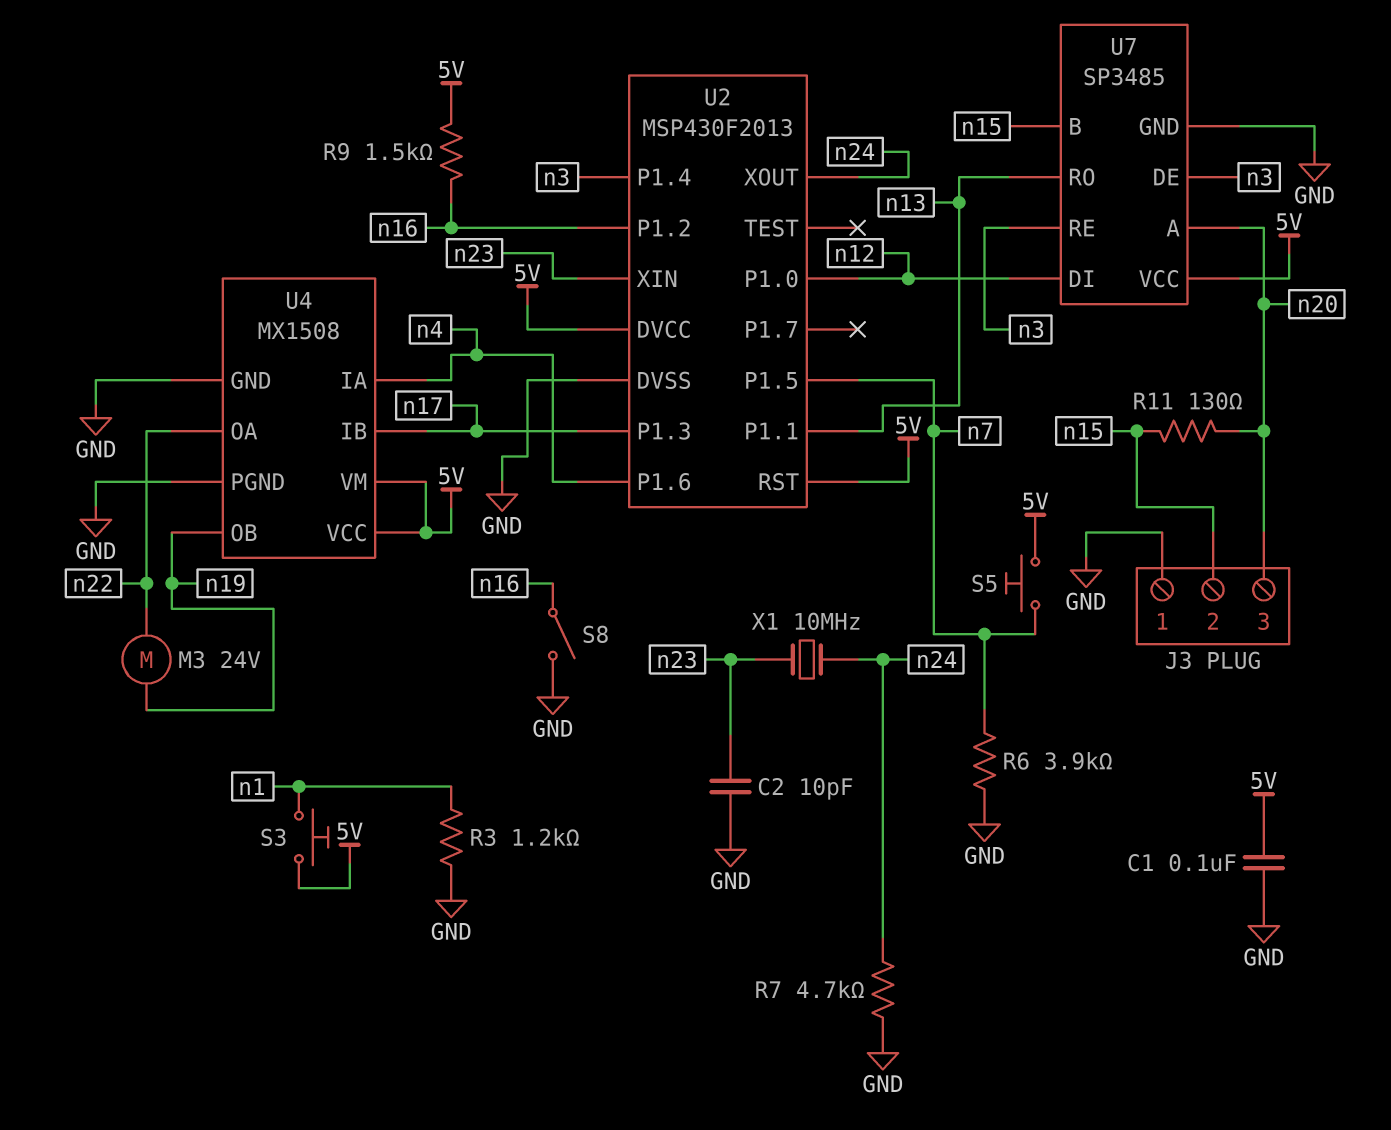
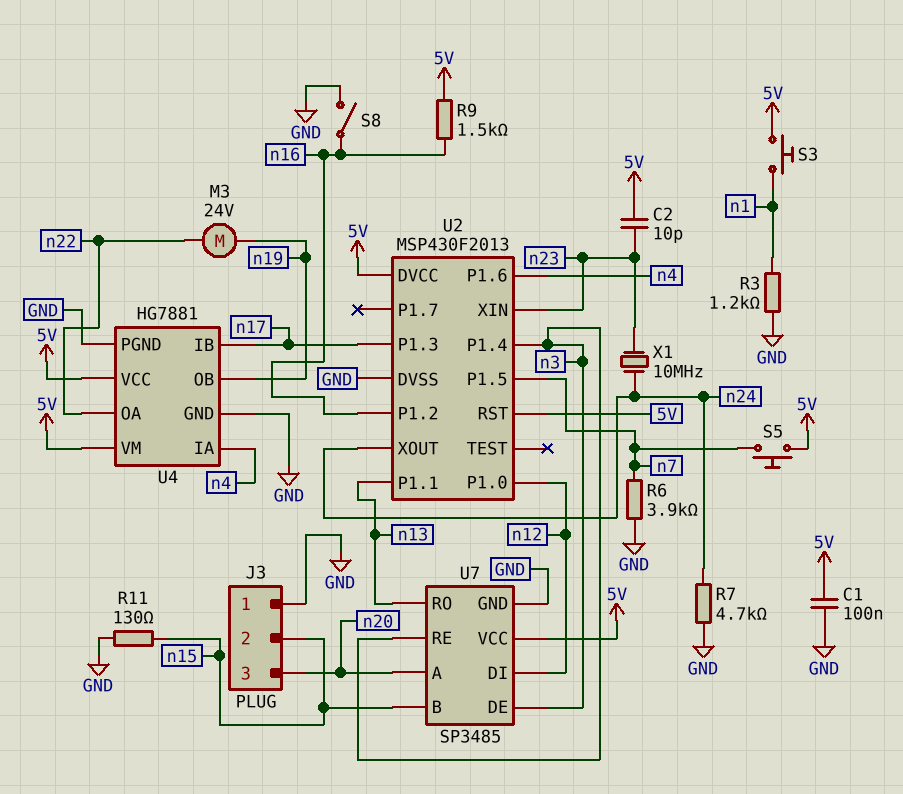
C2: 10pF (GND, n23) -> 10pF (5V, n23)
R11: 130 (n15, n20) -> 130 (GND, n15)
U4: MX1508 -> HG7881

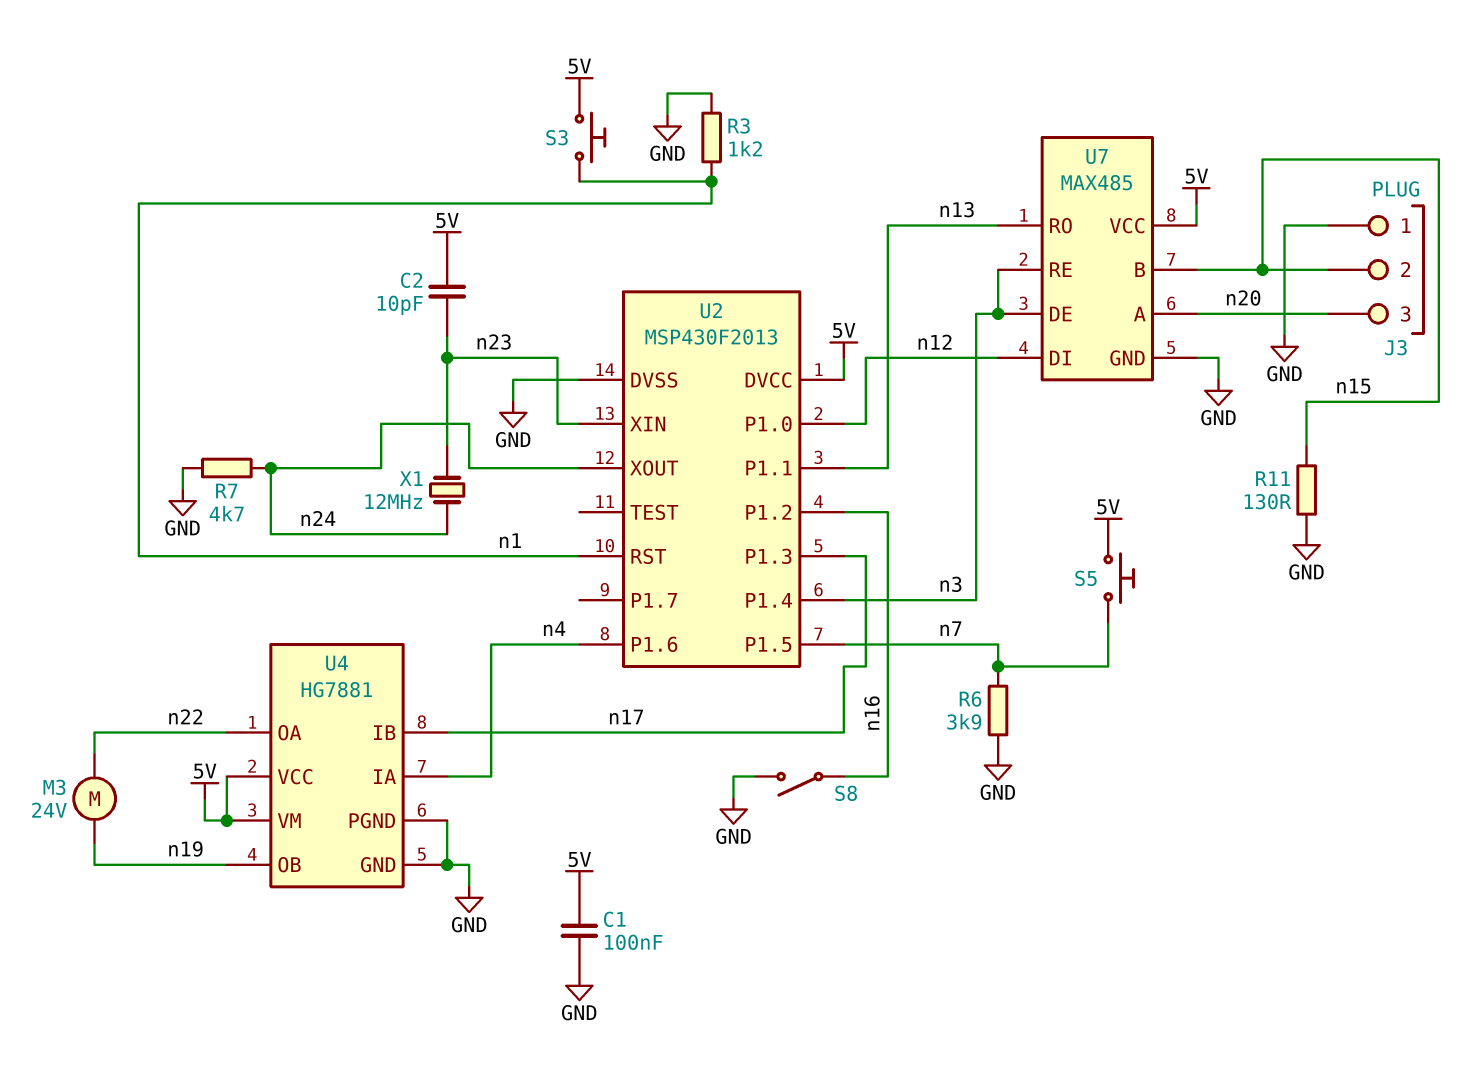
R9: 1.5k (5V, n16) -> none
U2 pin RST: 5V -> n1
U7: SP3485 -> MAX485
X1: 10MHz (n23, n24) -> 12MHz (n23, n24)

